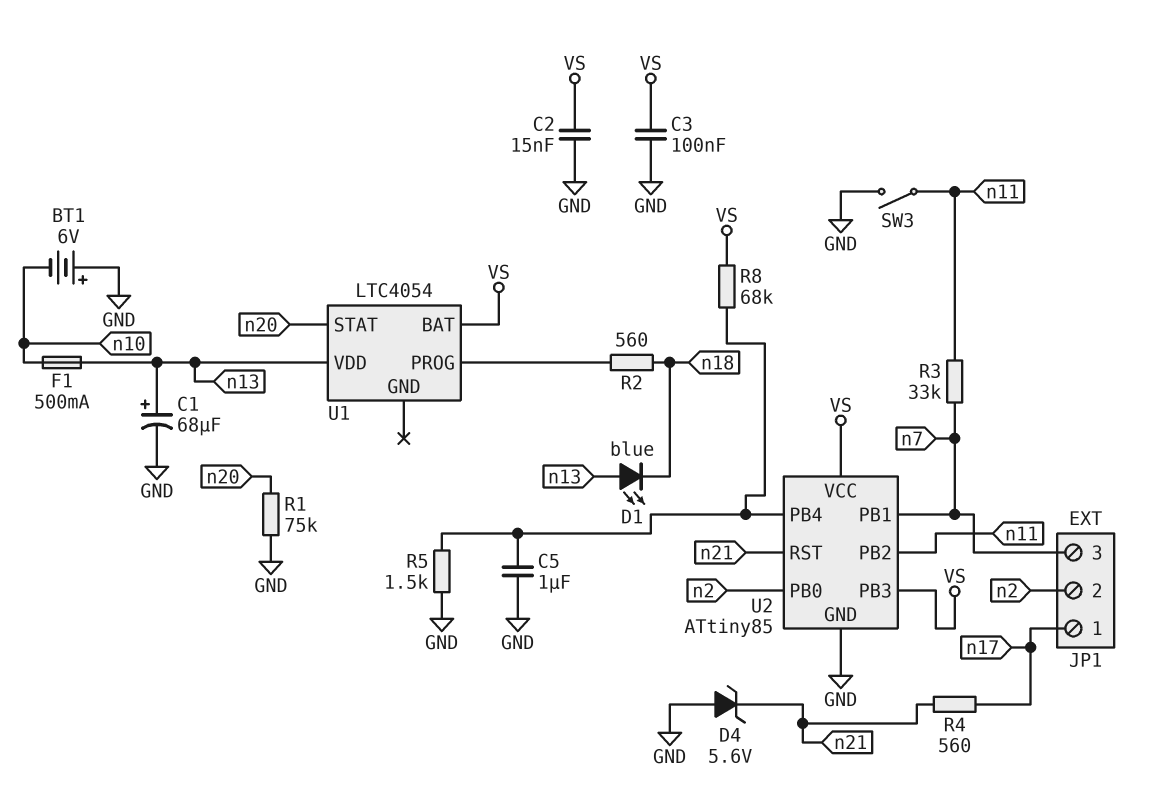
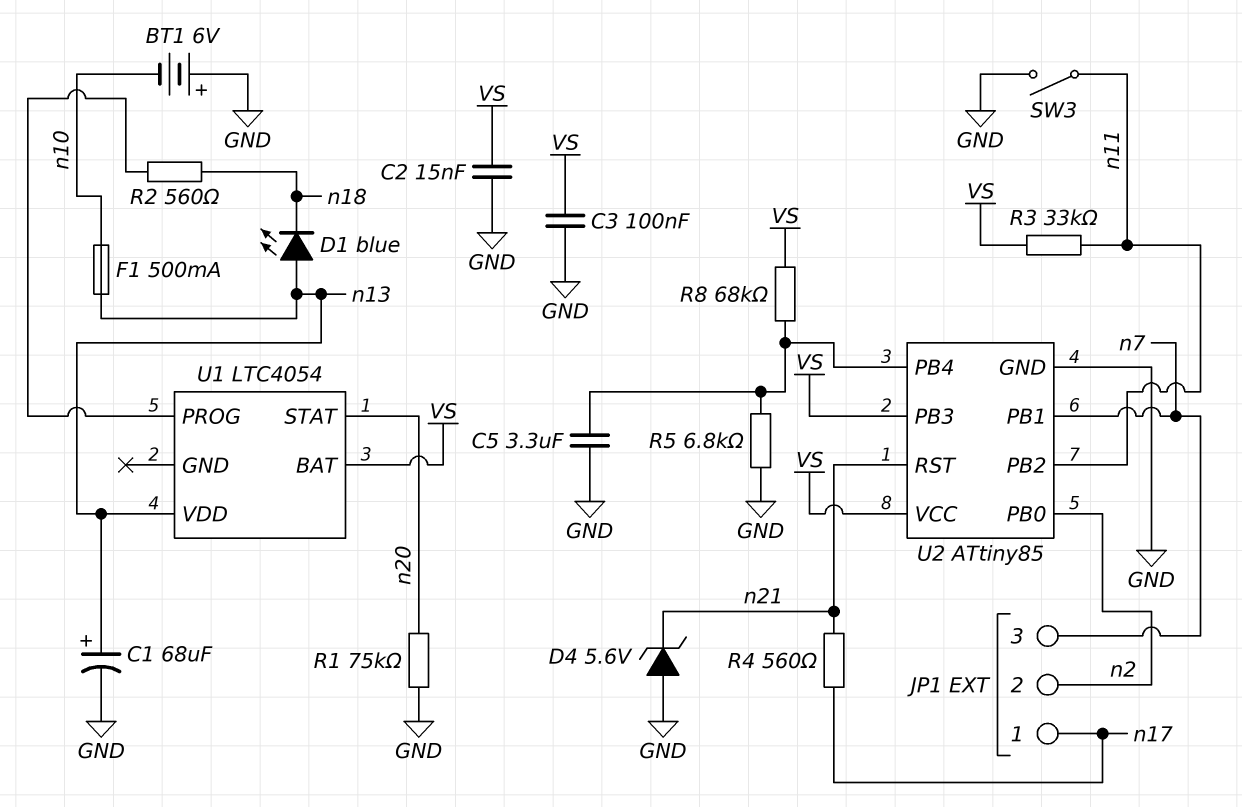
C5: 1uF (GND, U2/PB4) -> 3.3uF (GND, U2/PB4)
R3: 33k (n7, n11) -> 33k (VS, n11)
R5: 1.5k (GND, U2/PB4) -> 6.8k (GND, U2/PB4)

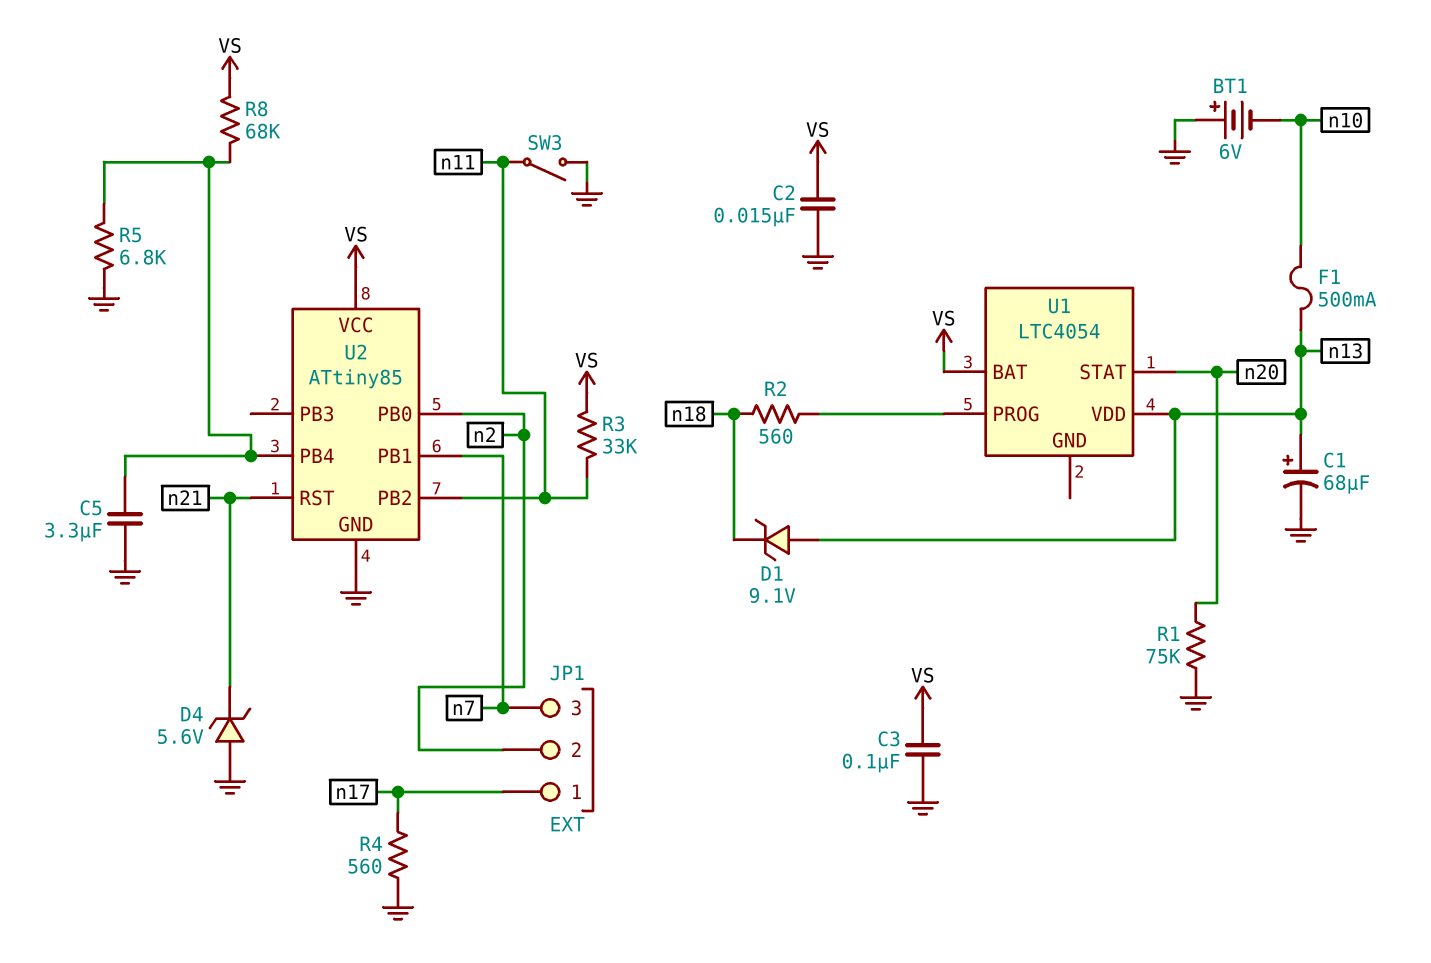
D1: LED blue (A n13, K n18) -> zener 9.1V (A n13, K n18)
R4: 560 (n17, n21) -> 560 (GND, n17)
U2 pin PB3: VS -> none

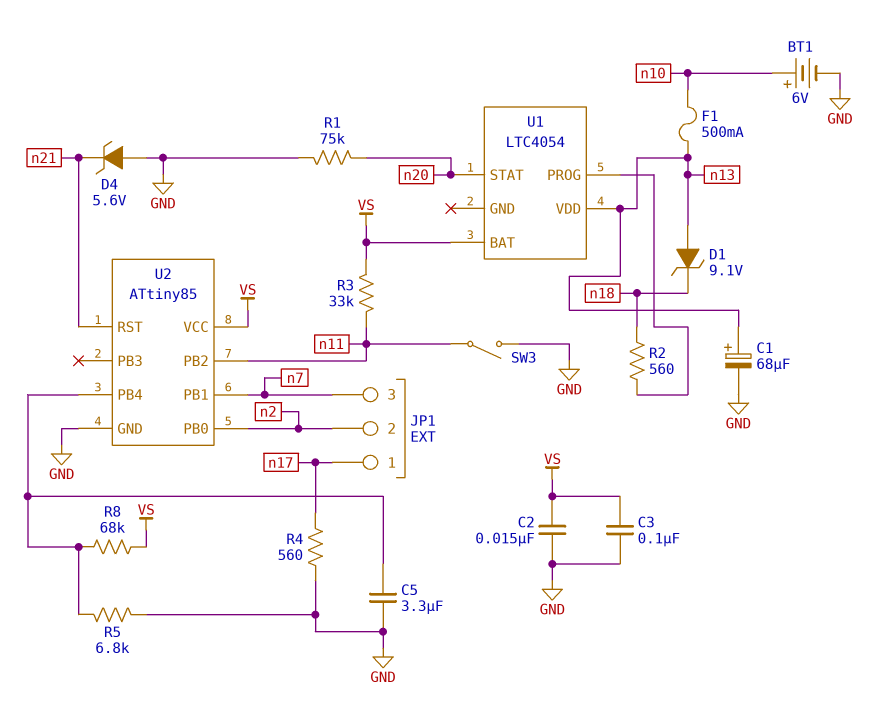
BT1: 6V (plus GND, minus n10) -> 6V (plus n10, minus GND)

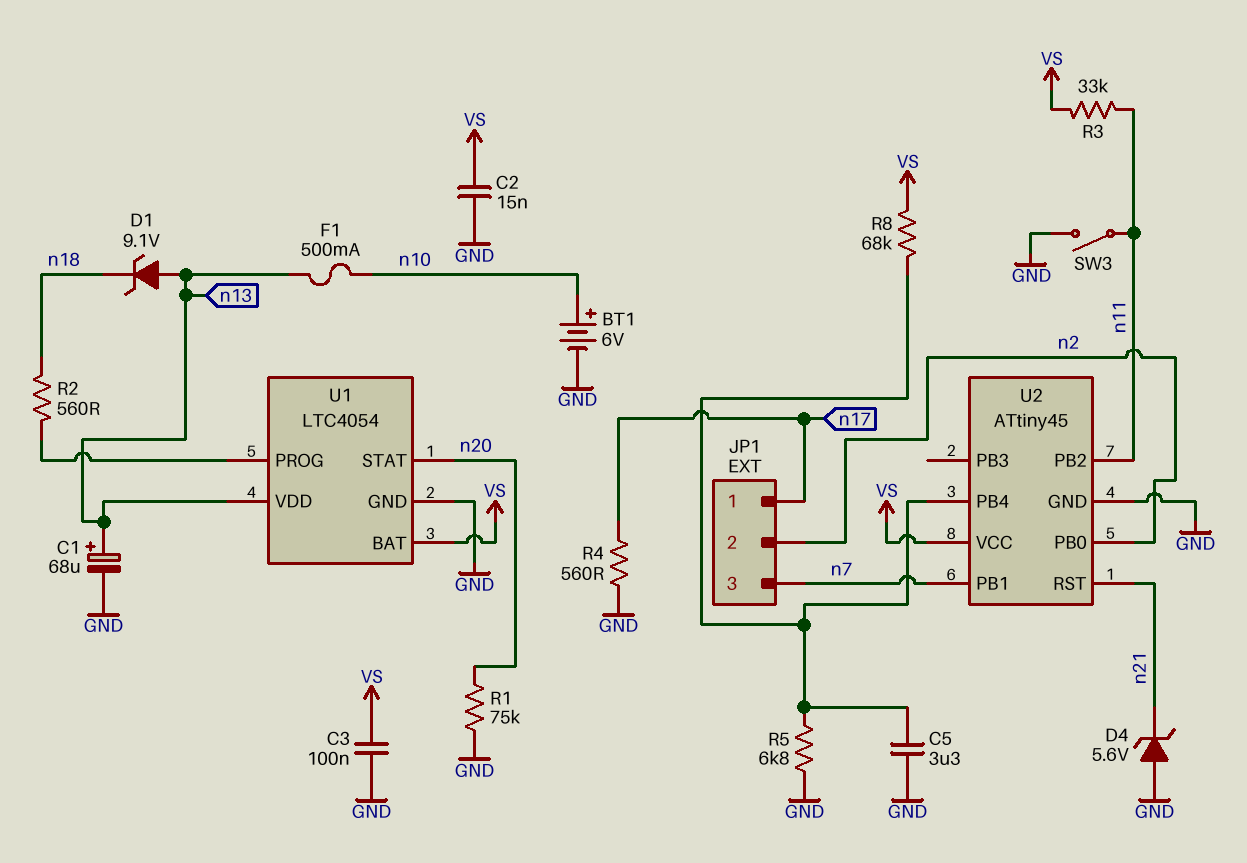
U1 pin GND: none -> GND
U2: ATtiny85 -> ATtiny45

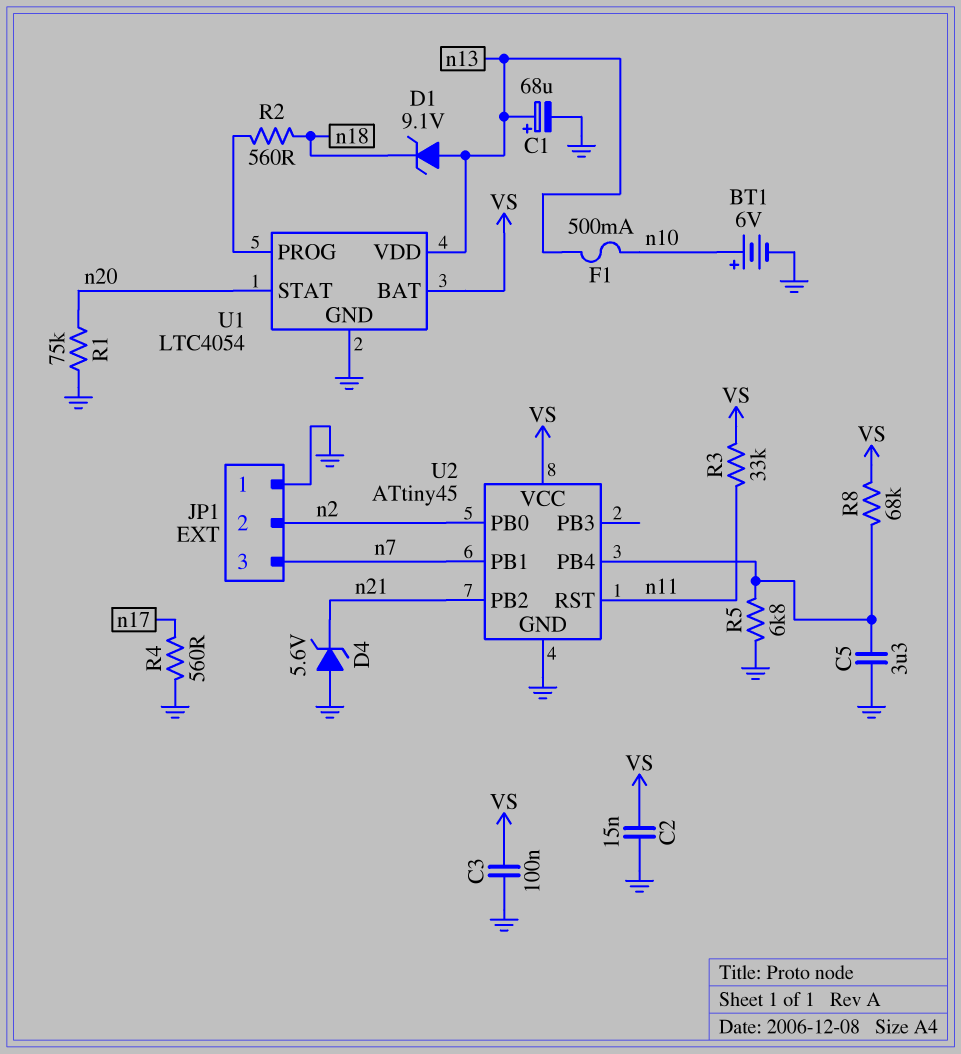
JP1 pin 1: n17 -> GND
SW3: switch (GND, n11) -> none
U2 pin PB2: n11 -> n21
U2 pin RST: n21 -> n11

